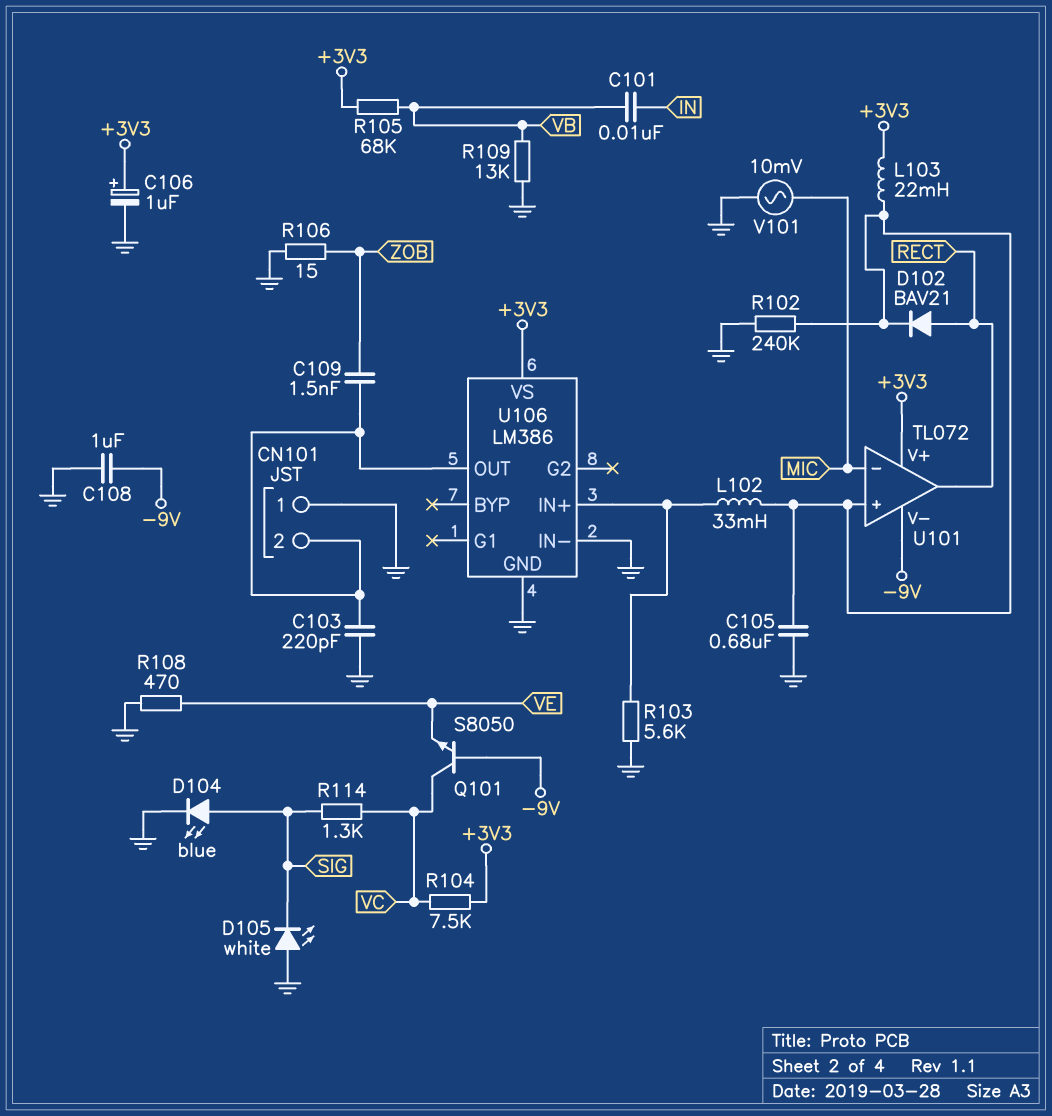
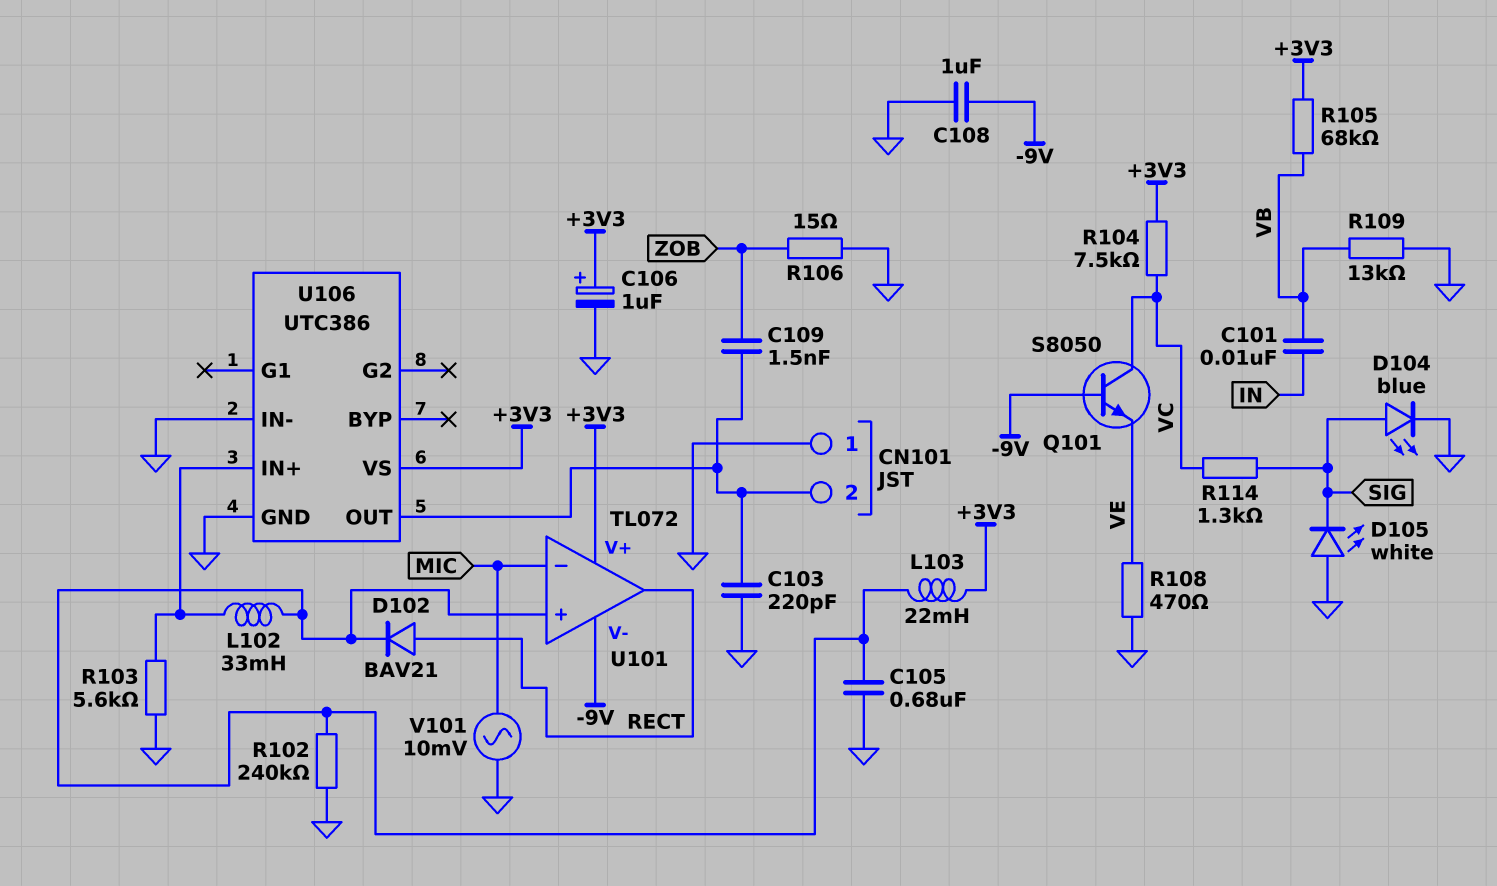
U106: LM386 -> UTC386

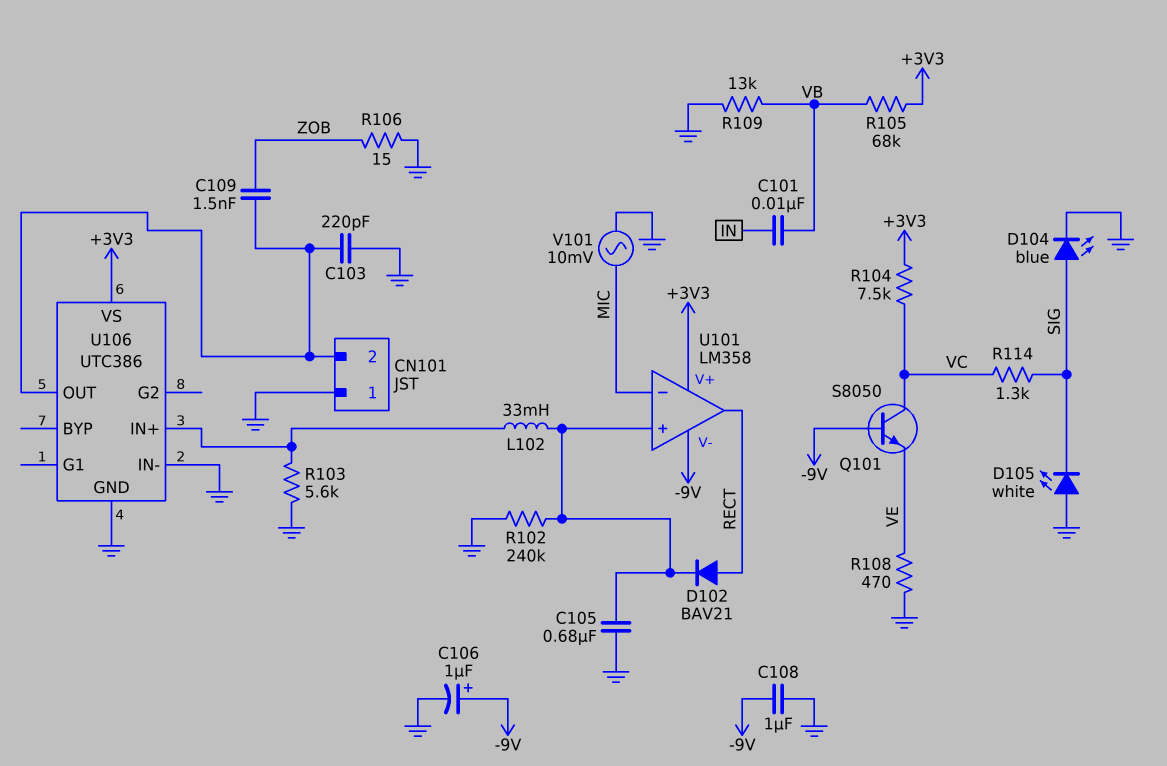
C106: 1uF (plus +3V3, minus GND) -> 1uF (plus -9V, minus GND)
L103: 22mH (+3V3, U101/in+) -> none
U101: TL072 -> LM358

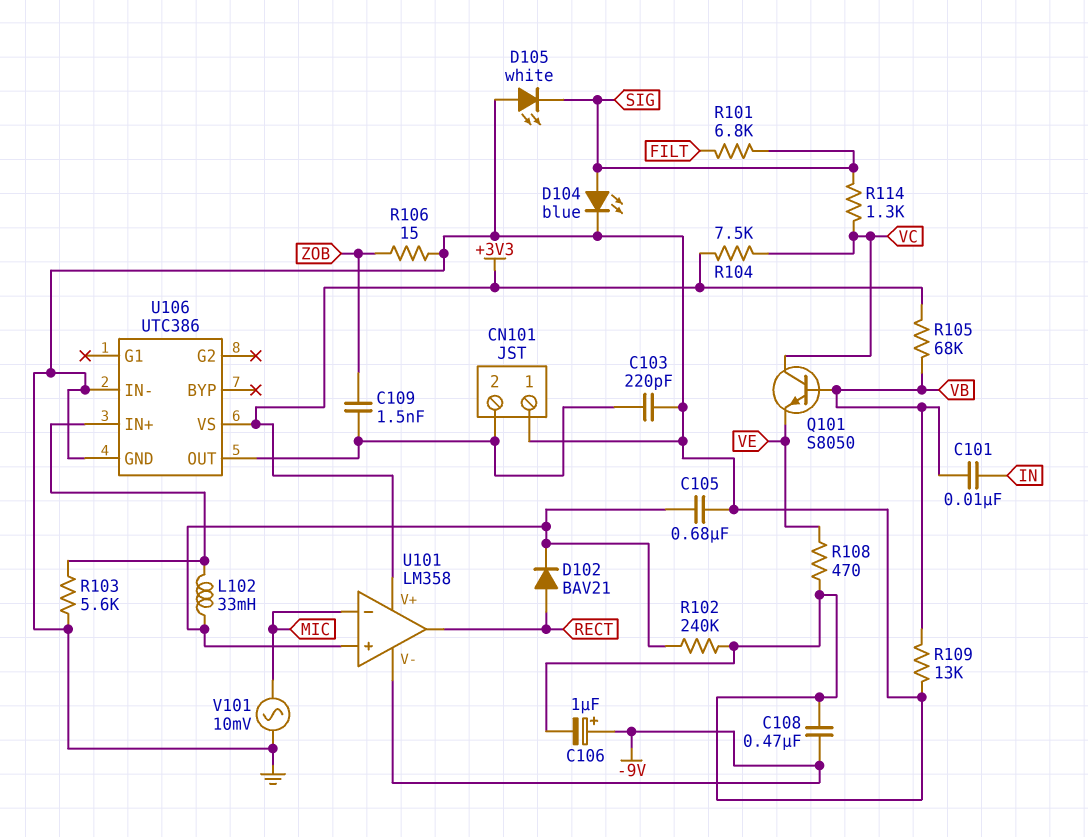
C108: 1uF (-9V, GND) -> 470nF (-9V, GND)
Q101: NPN S8050 (B -9V, C VC, E VE) -> NPN S8050 (B VB, C VC, E VE)
R101: none -> 6.8k (FILT, SIG)

